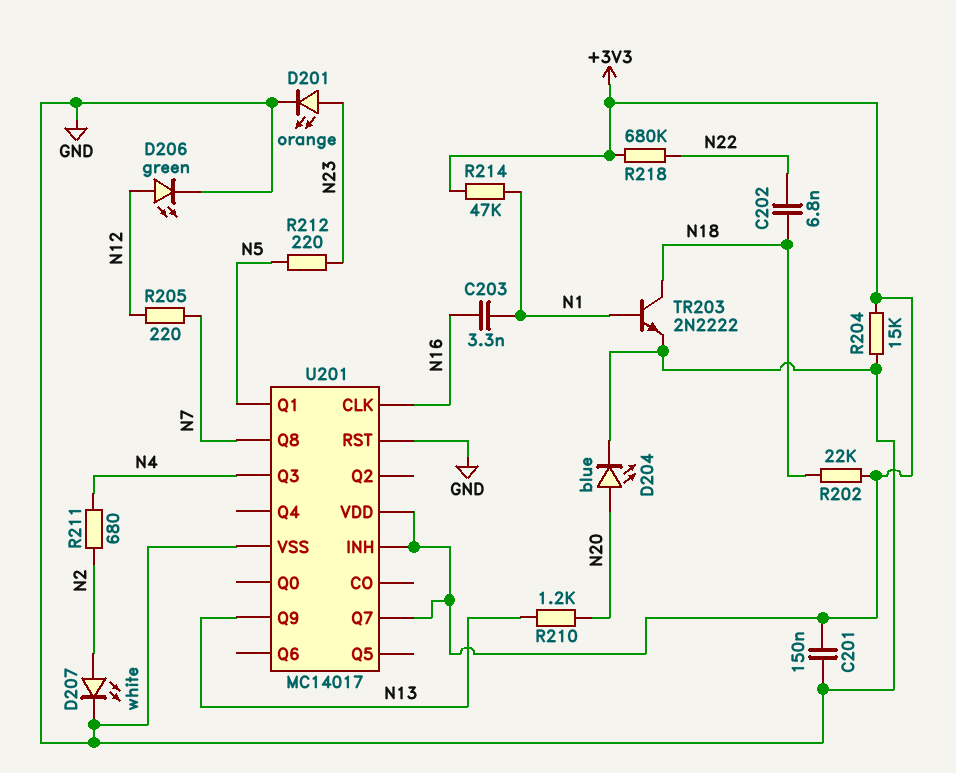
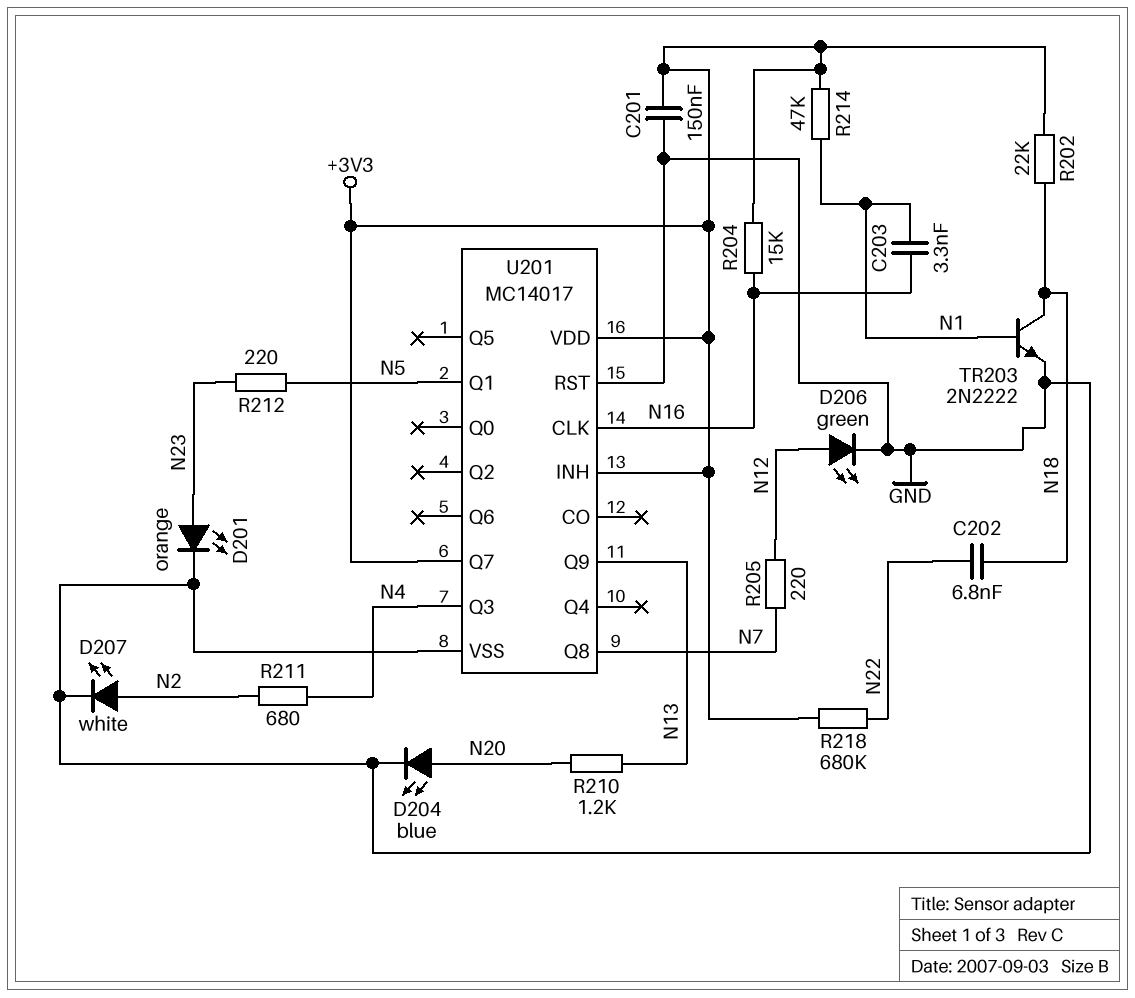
R204: 15k (+3V3, GND) -> 15k (+3V3, N16)

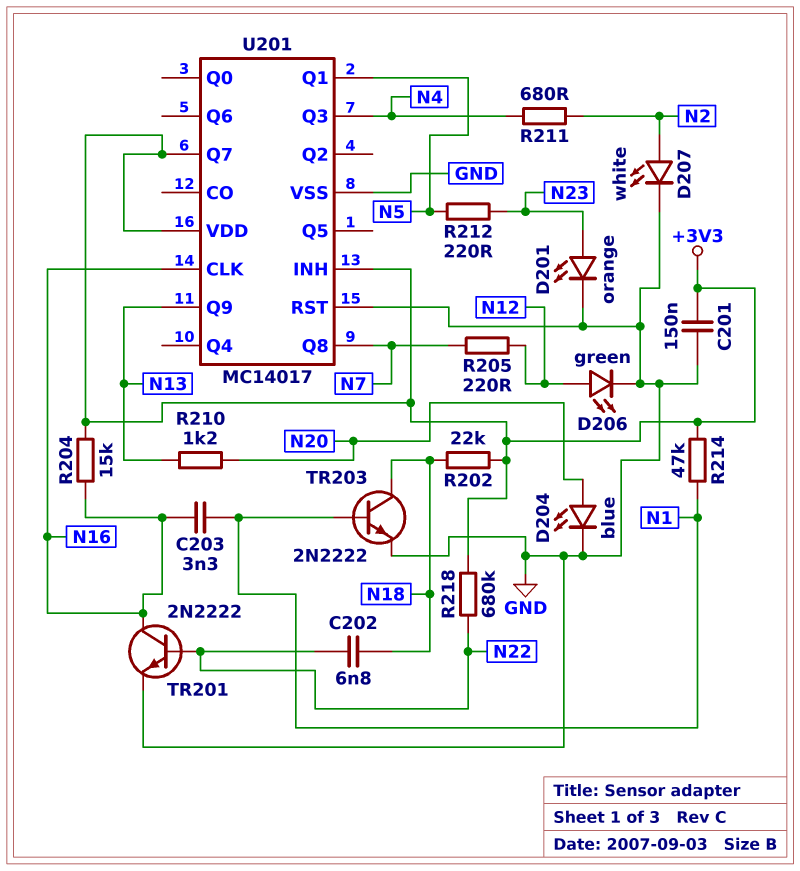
TR201: none -> NPN 2N2222 (B N22, C N16, E GND)

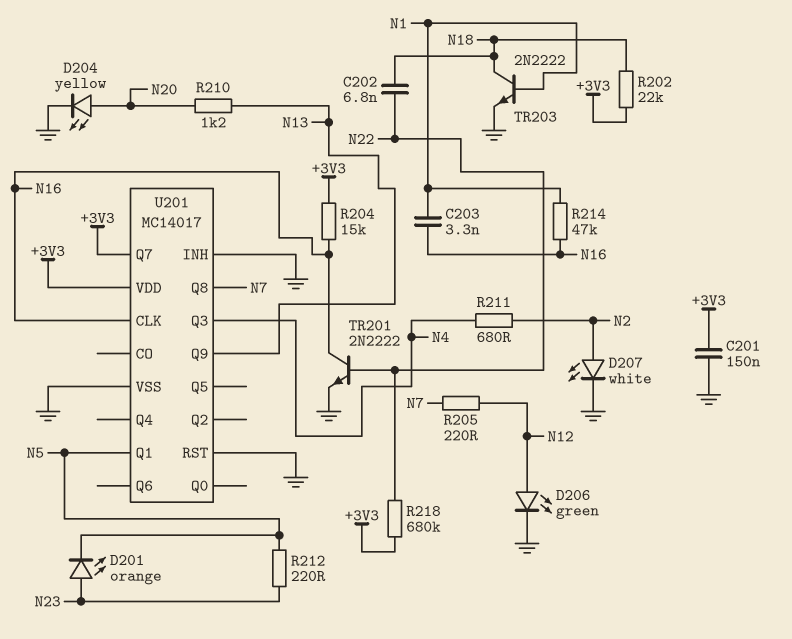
D201: LED orange (A N23, K GND) -> LED orange (A N23, K N5)
D204: LED blue (A N20, K GND) -> LED yellow (A N20, K GND)
R214: 47k (+3V3, N1) -> 47k (N1, N16)
U201 pin INH: +3V3 -> GND

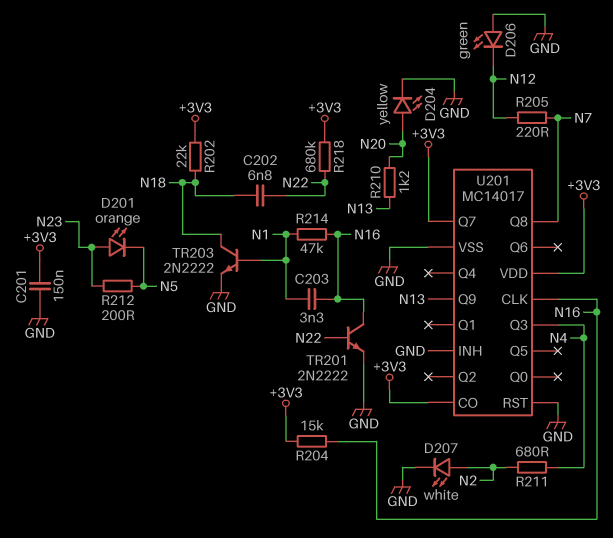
D206: LED green (A N12, K GND) -> LED green (A GND, K N12)
R212: 220 (N5, N23) -> 200 (N5, N23)
U201 pin CO: none -> +3V3
U201 pin Q1: N5 -> none

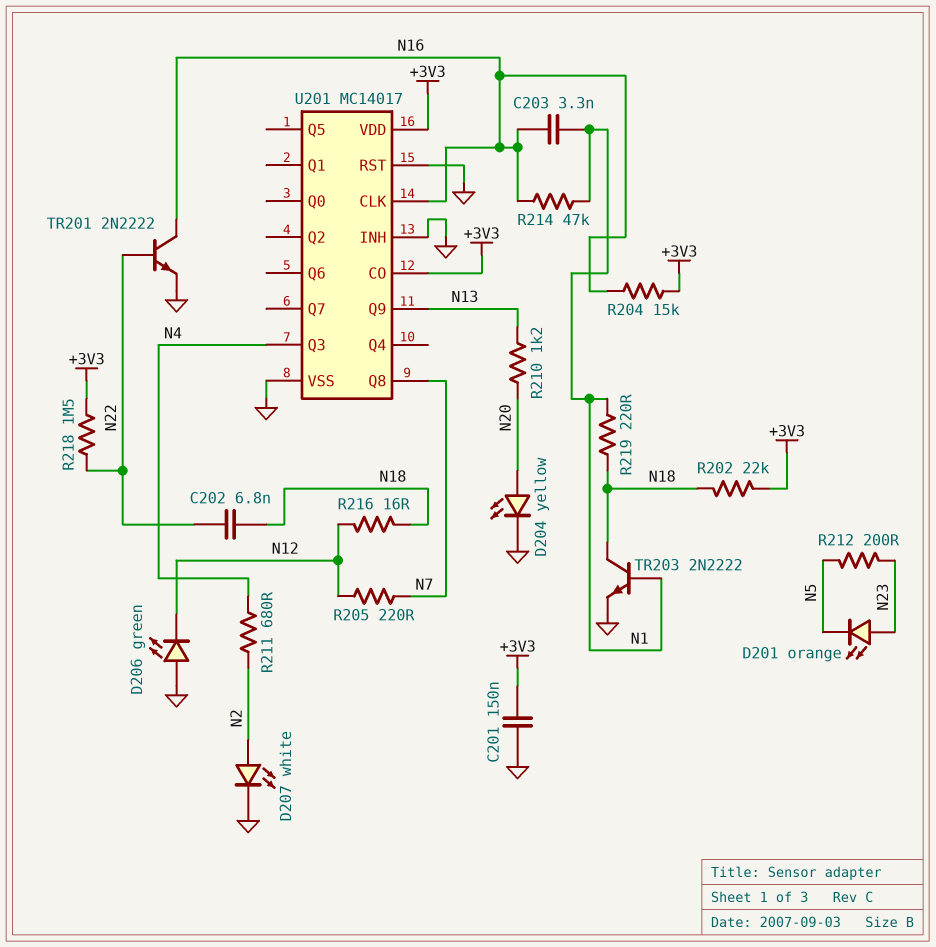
R216: none -> 16 (N12, N18)
R218: 680k (+3V3, N22) -> 1.5M (+3V3, N22)
R219: none -> 220 (N1, N18)
U201 pin Q7: +3V3 -> none

